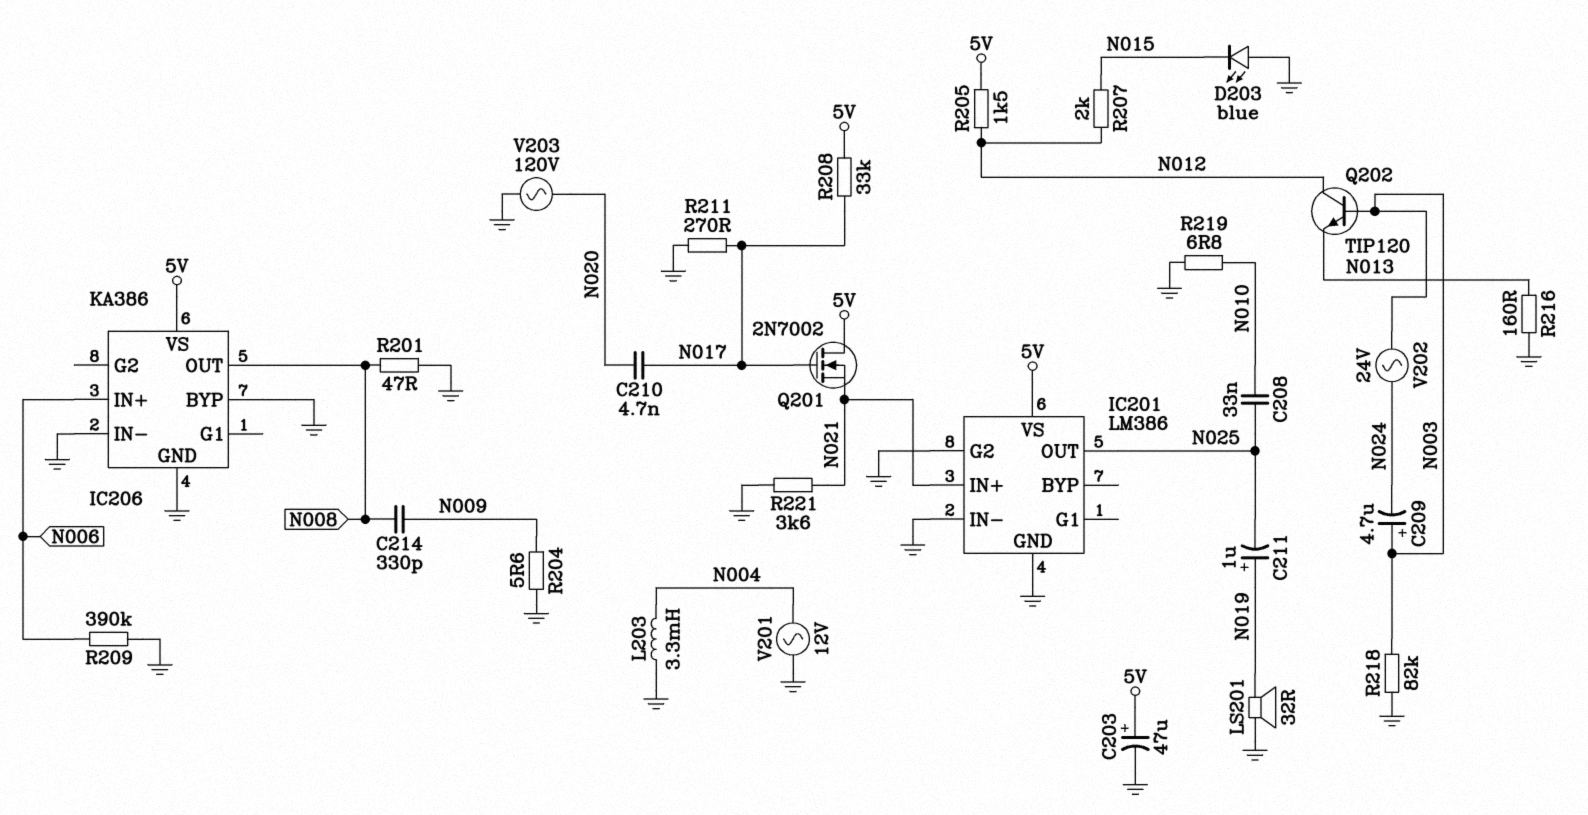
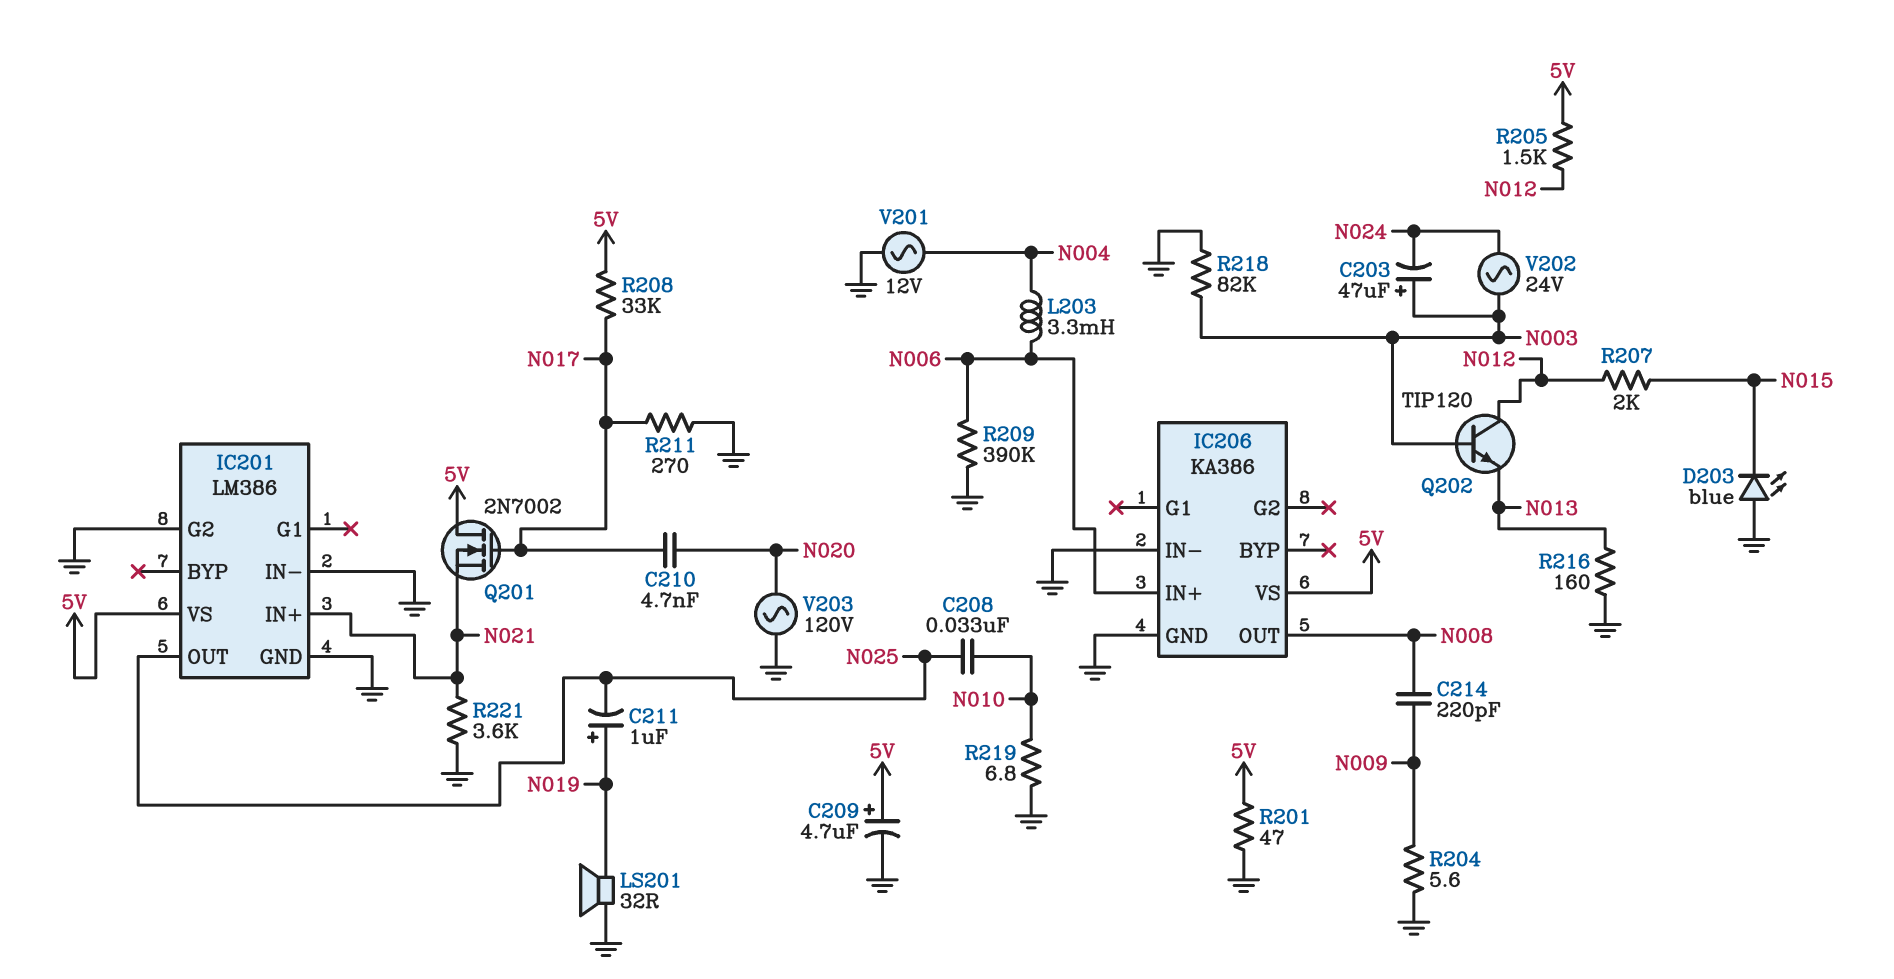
C203: 47uF (plus 5V, minus GND) -> 47uF (plus N003, minus N024)
C209: 4.7uF (plus N003, minus N024) -> 4.7uF (plus 5V, minus GND)
C214: 330pF (N008, N009) -> 220pF (N008, N009)
IC206 pin BYP: GND -> none
L203: 3.3mH (GND, N004) -> 3.3mH (N004, N006)
R201: 47 (GND, N008) -> 47 (5V, GND)

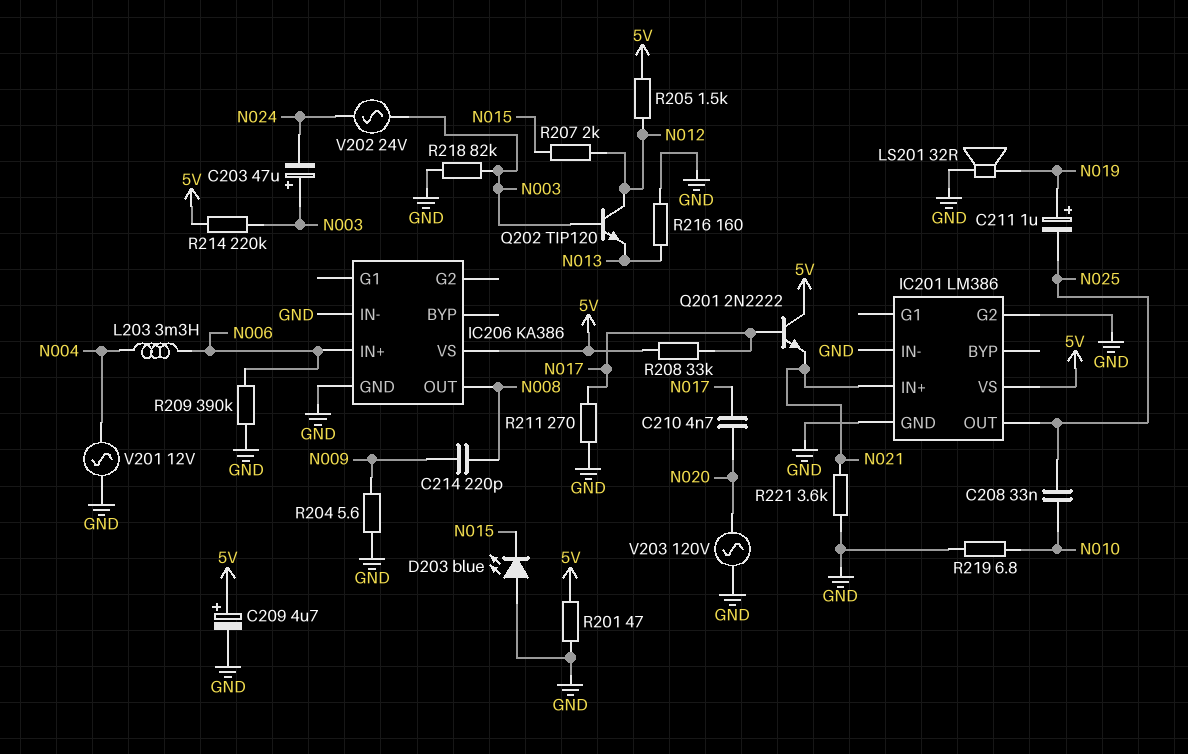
Q201: NMOS 2N7002 (G N017, D 5V, S N021) -> NPN 2N2222 (B N017, C 5V, E N021)
R214: none -> 220k (5V, N003)

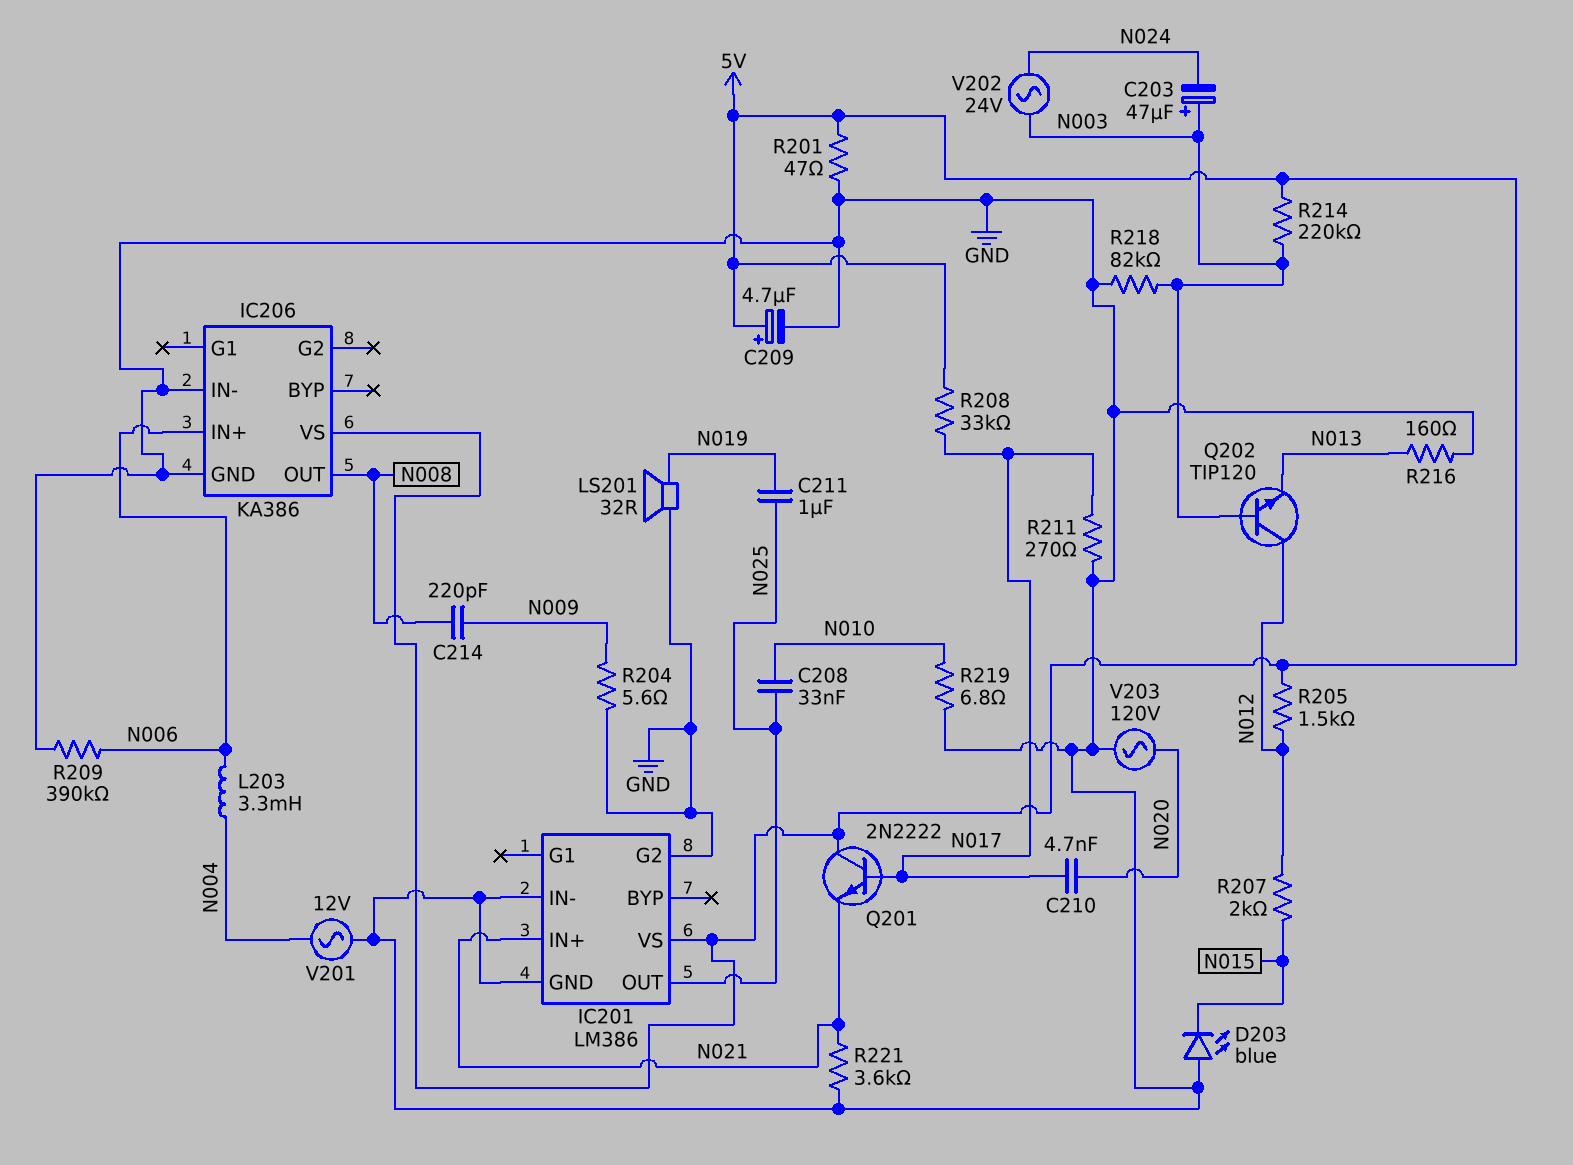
C211: 1uF (plus N019, minus N025) -> 1uF (N019, N025)

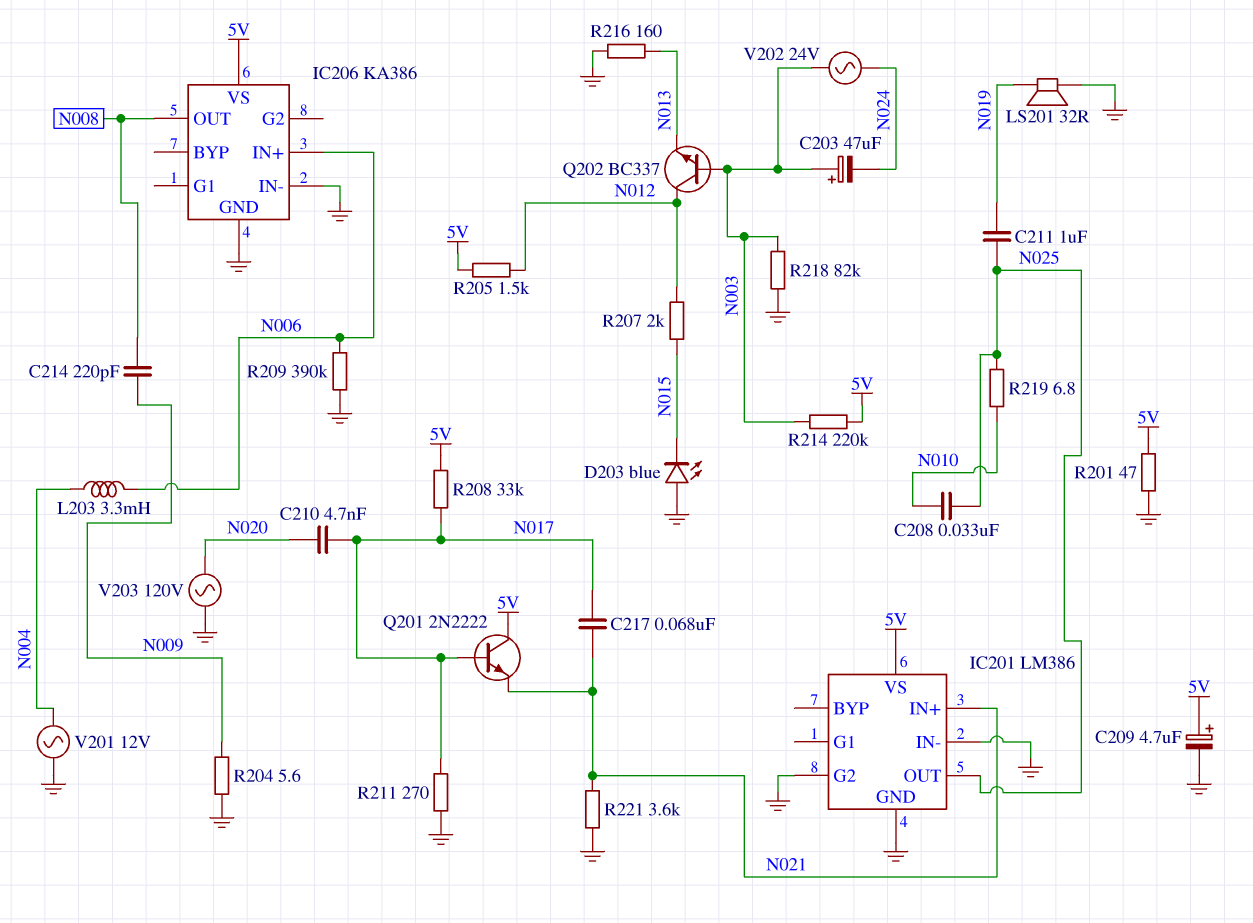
C217: none -> 68nF (N017, N021)
Q202: NPN TIP120 (B N003, C N012, E N013) -> NPN BC337 (B N003, C N012, E N013)
R219: 6.8 (GND, N010) -> 6.8 (N010, N025)

